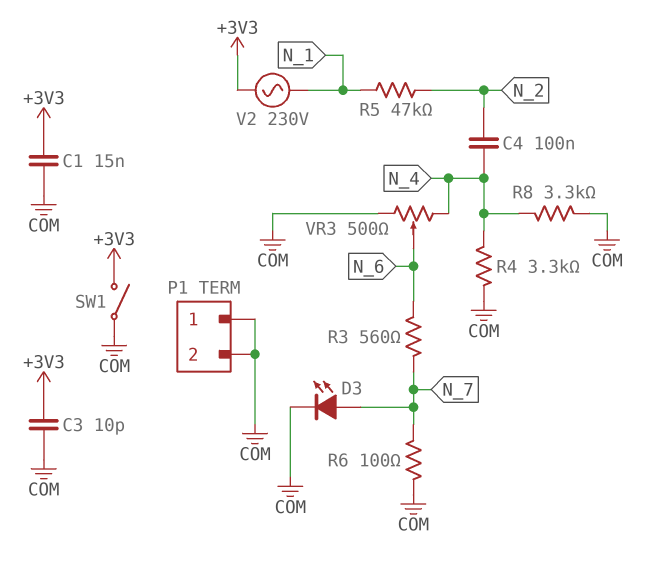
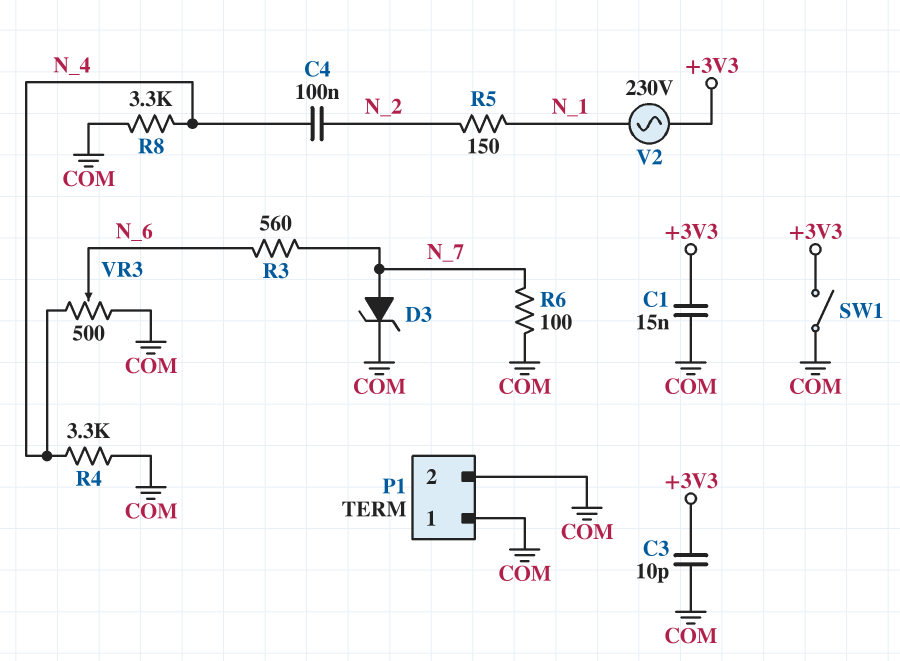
D3: LED (A N_7, K COM) -> zener (A N_7, K COM)
R5: 47k (N_1, N_2) -> 150 (N_1, N_2)

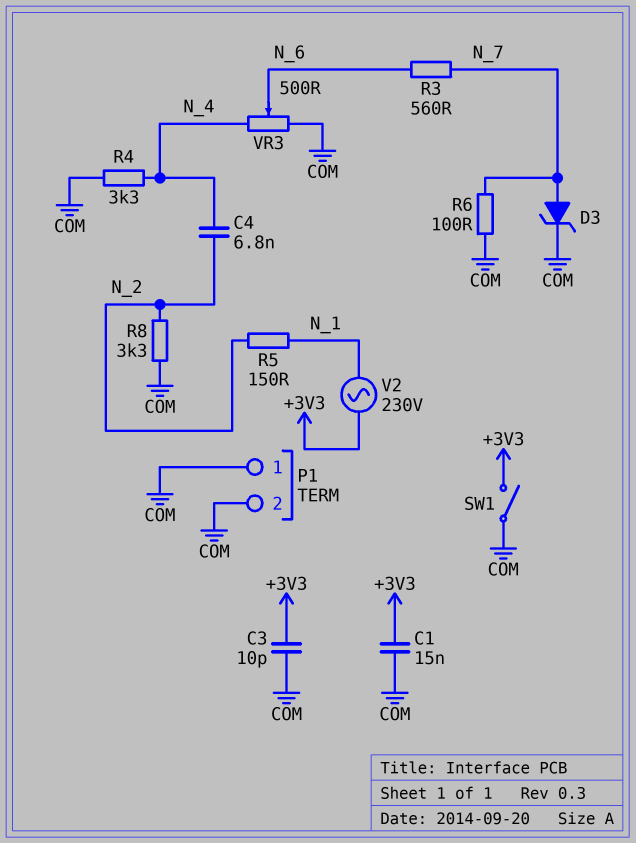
C4: 100nF (N_2, N_4) -> 6.8nF (N_2, N_4)
R8: 3.3k (COM, N_4) -> 3.3k (COM, N_2)

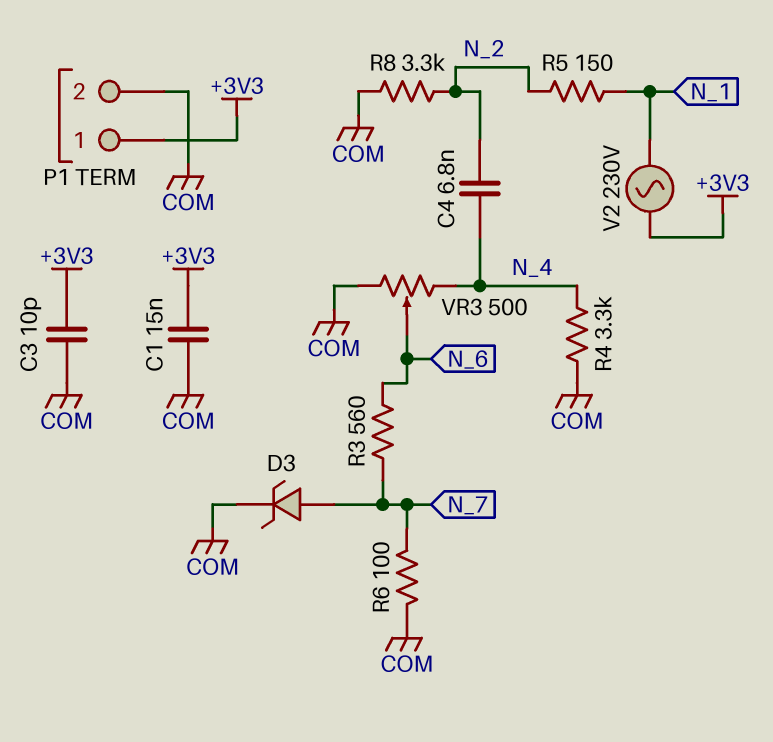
P1 pin 1: COM -> +3V3
SW1: switch (+3V3, COM) -> none

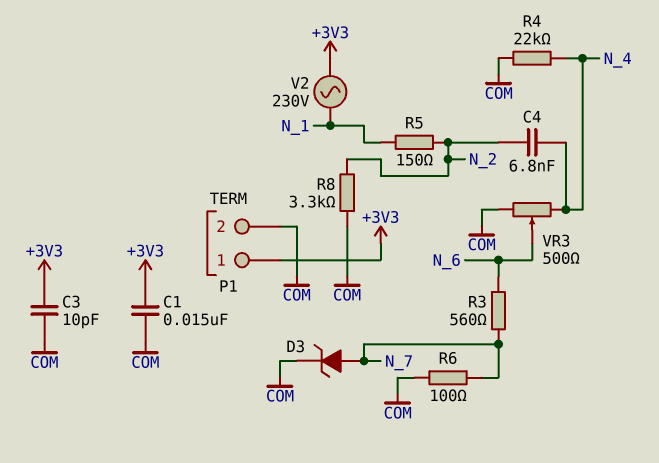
R4: 3.3k (COM, N_4) -> 22k (COM, N_4)

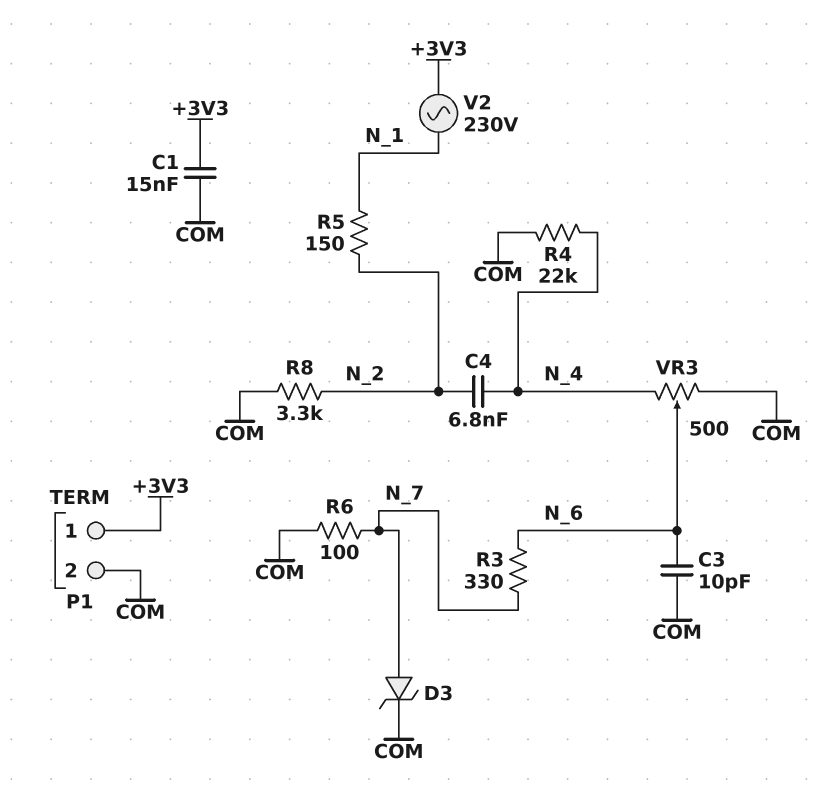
C3: 10pF (+3V3, COM) -> 10pF (COM, N_6)
R3: 560 (N_6, N_7) -> 330 (N_6, N_7)

